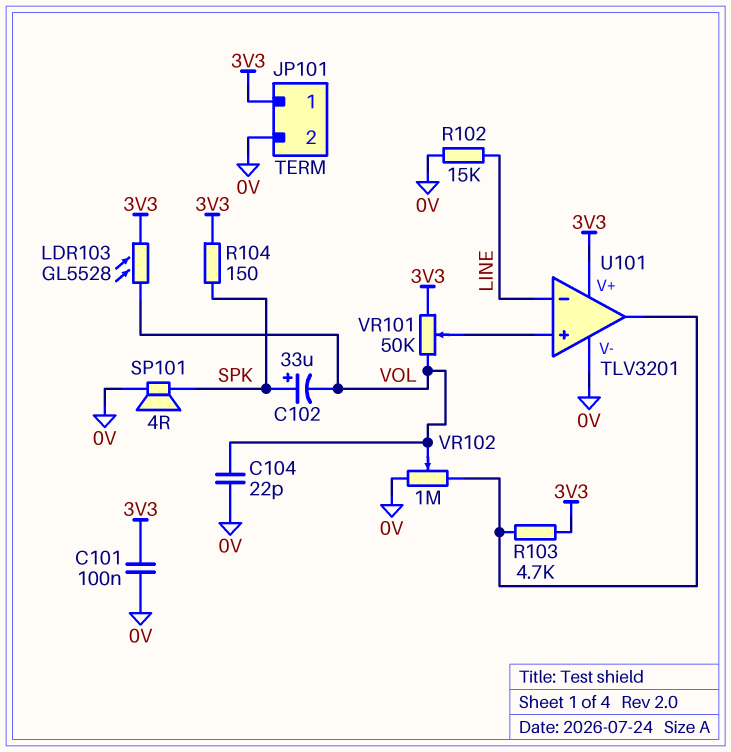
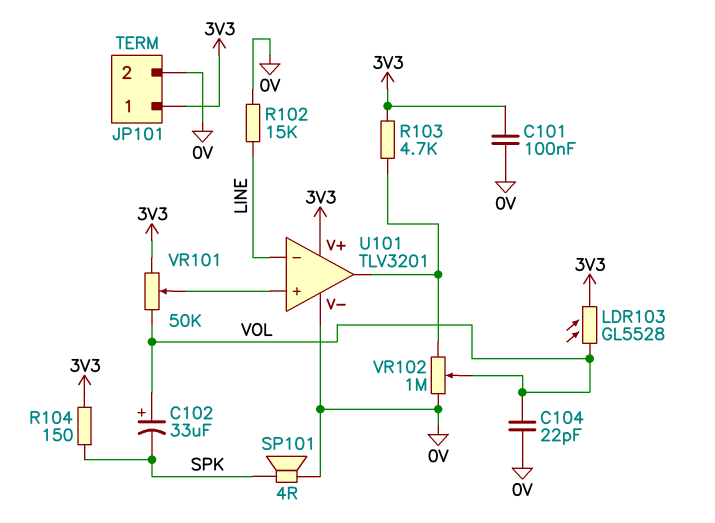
C102: 33uF (plus SPK, minus VOL) -> 33uF (plus VOL, minus SPK)

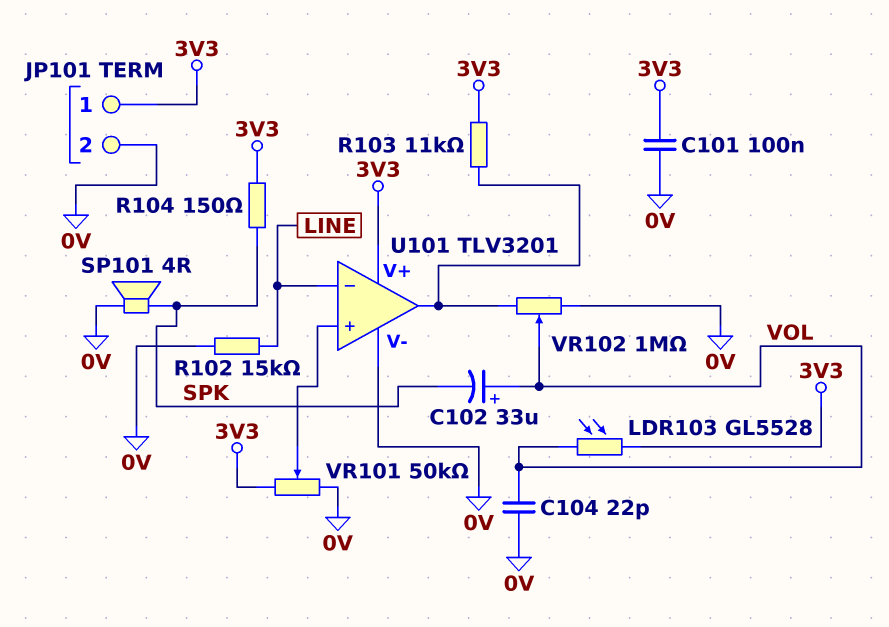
R103: 4.7k (3V3, U101/out) -> 11k (3V3, U101/out)
VR101: 50k (3V3, VOL, wiper U101/in+) -> 50k (0V, 3V3, wiper U101/in+)

